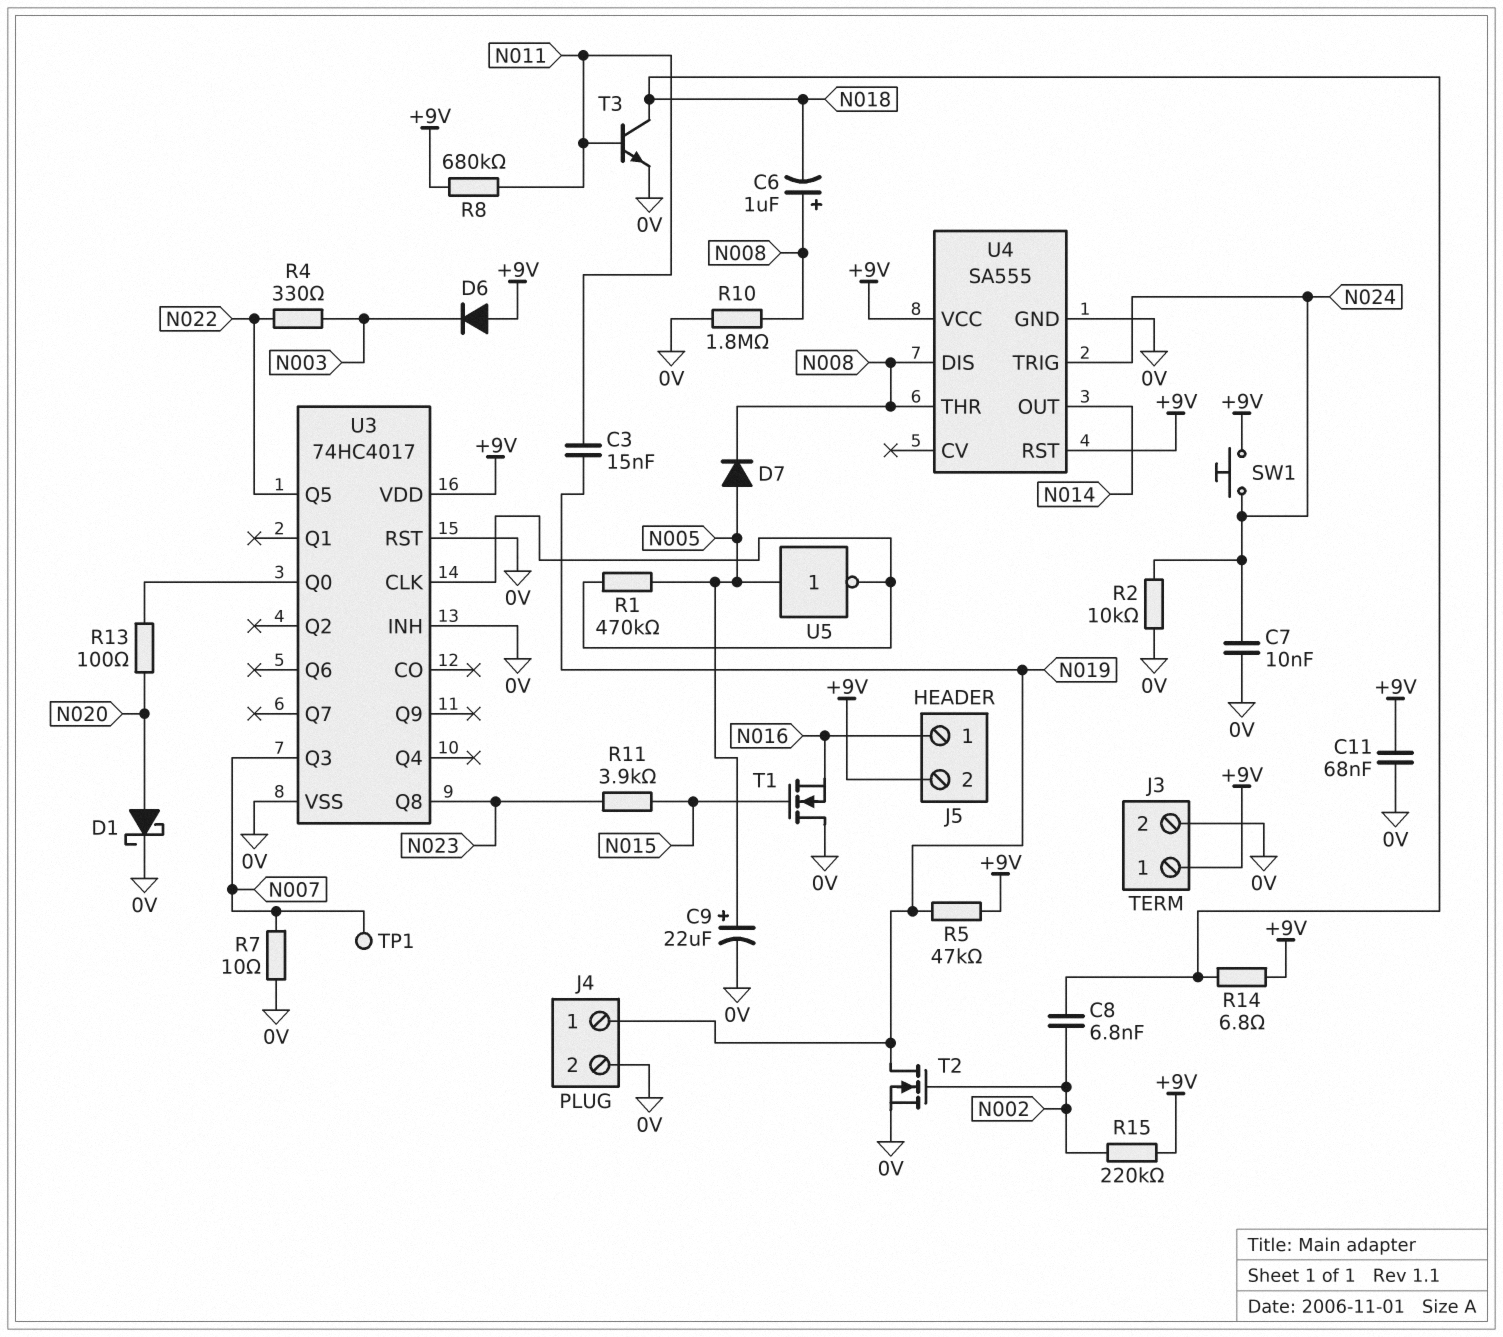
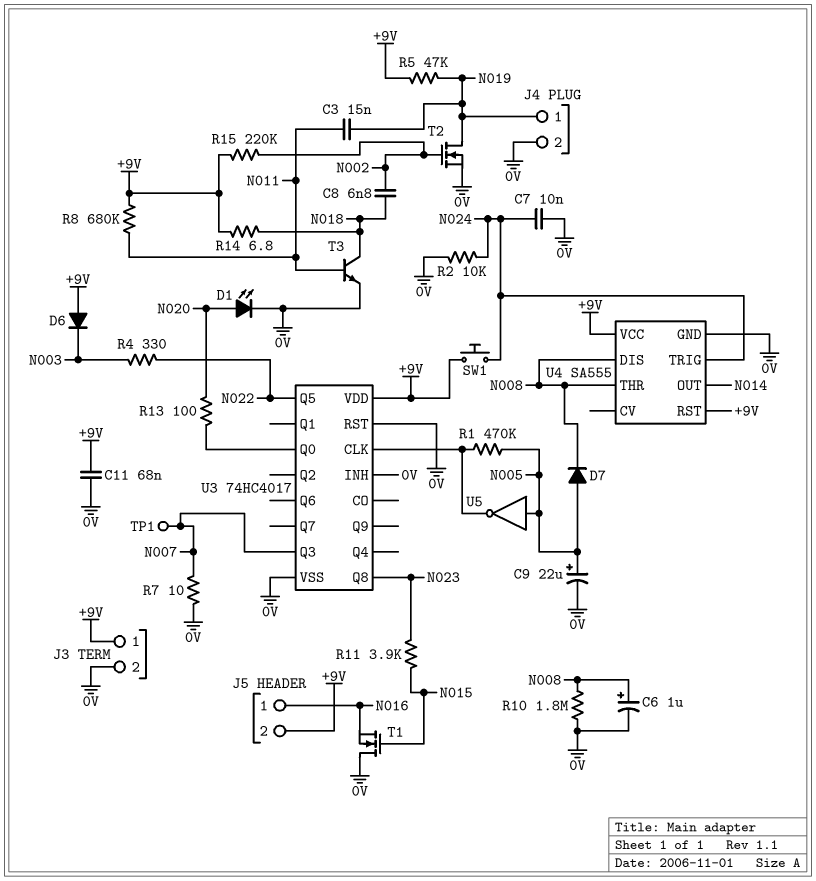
C6: 1uF (plus N008, minus N018) -> 1uF (plus N008, minus 0V)
D1: schottky (A N020, K 0V) -> LED (A N020, K 0V)

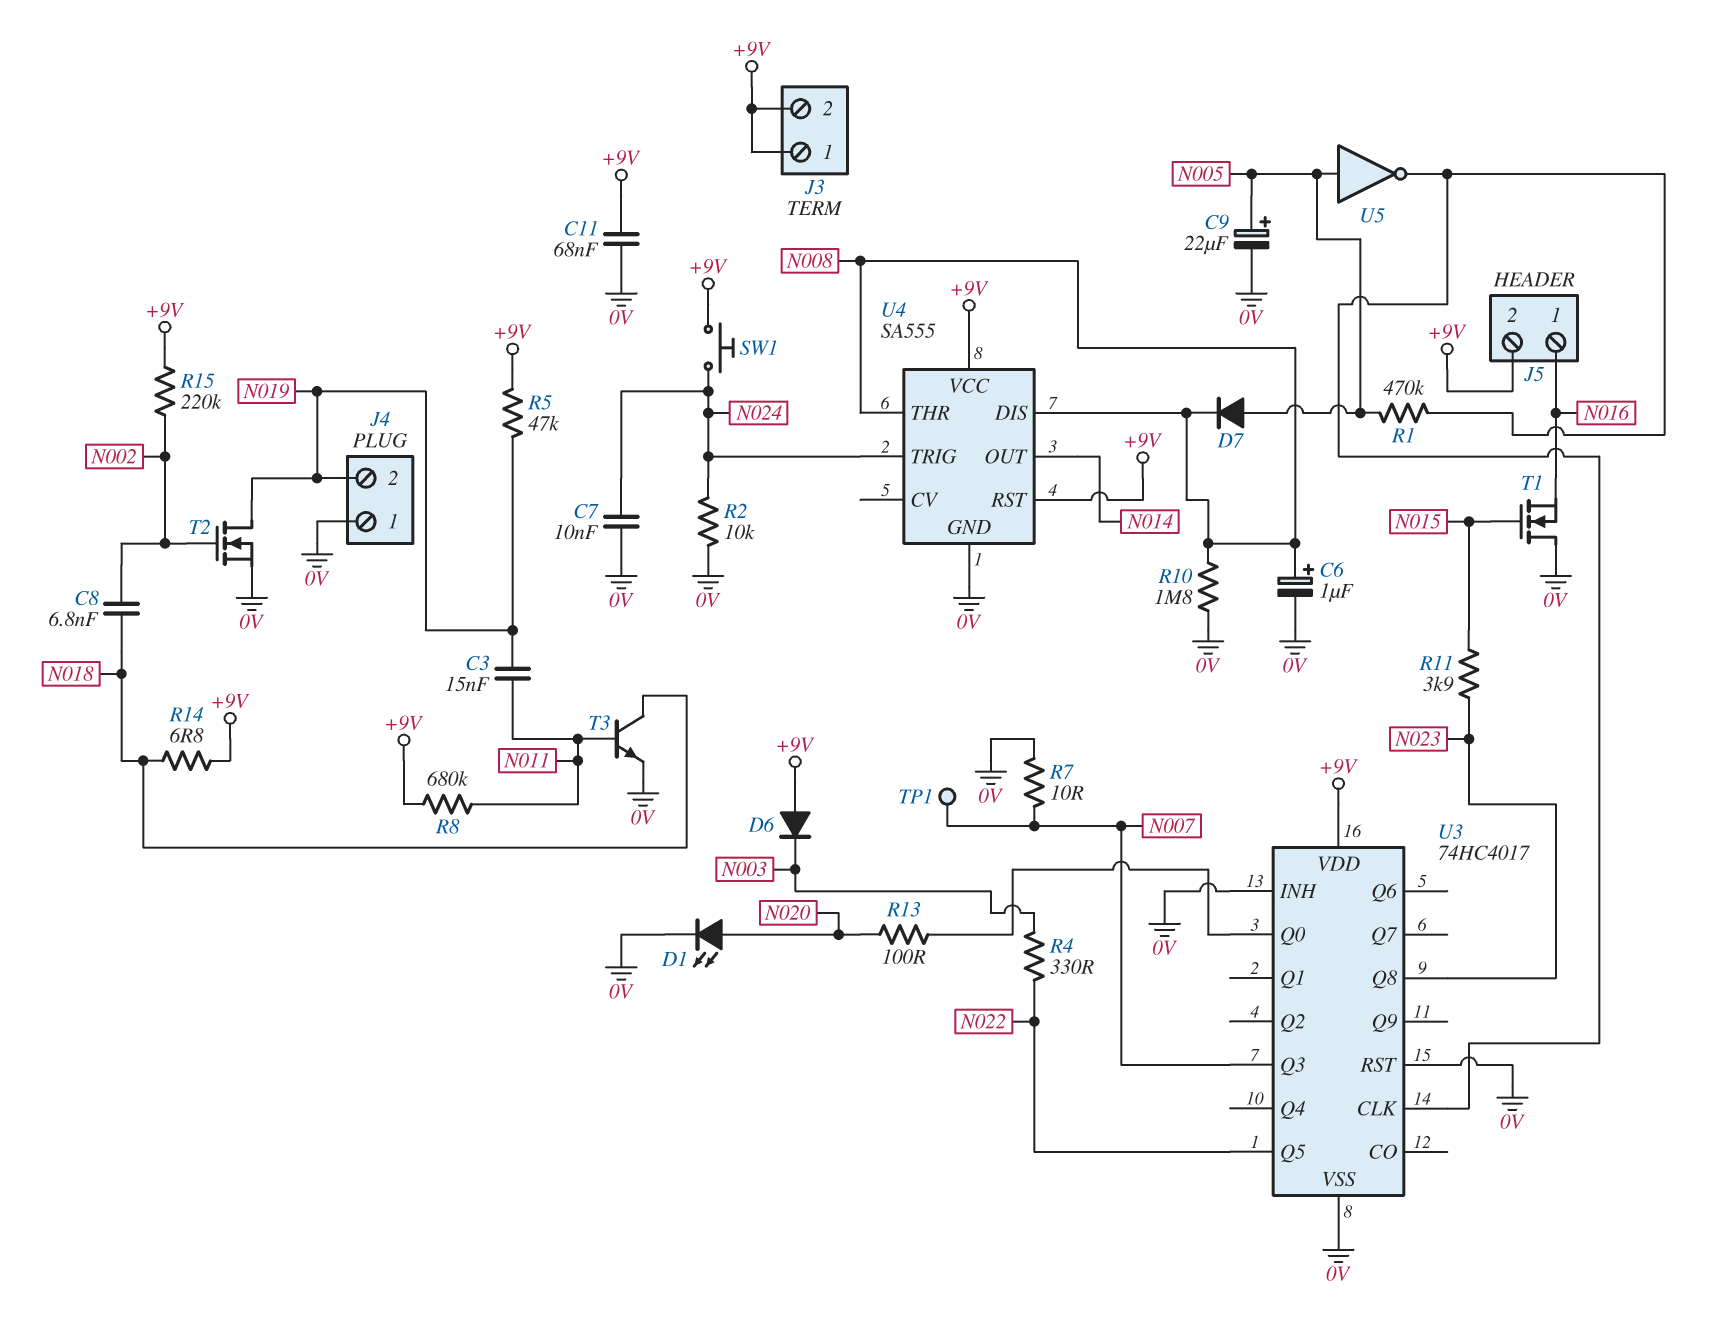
J3 pin 2: 0V -> +9V
J4 pin 1: N019 -> 0V
J4 pin 2: 0V -> N019

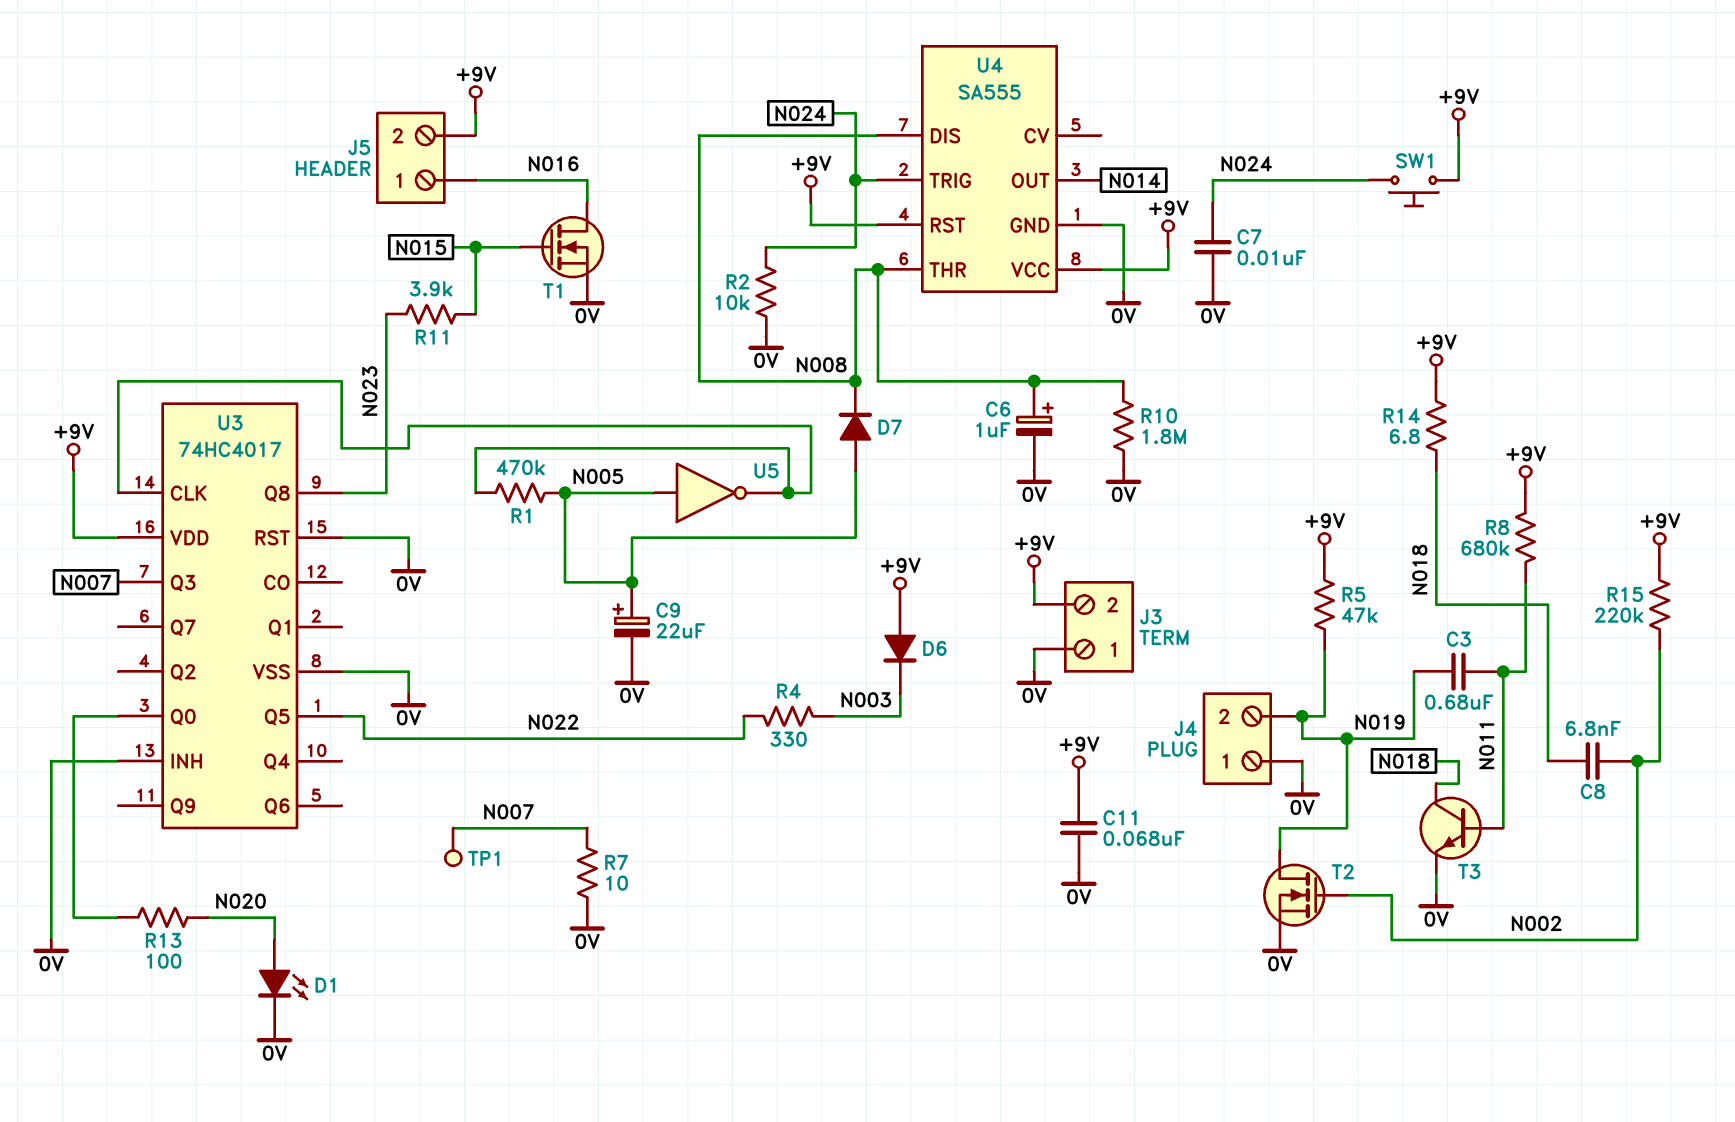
C3: 15nF (N011, N019) -> 680nF (N011, N019)
J3 pin 1: +9V -> 0V
T1: NMOS (G N015, D 0V, S N016) -> NMOS (G N015, D N016, S 0V)

